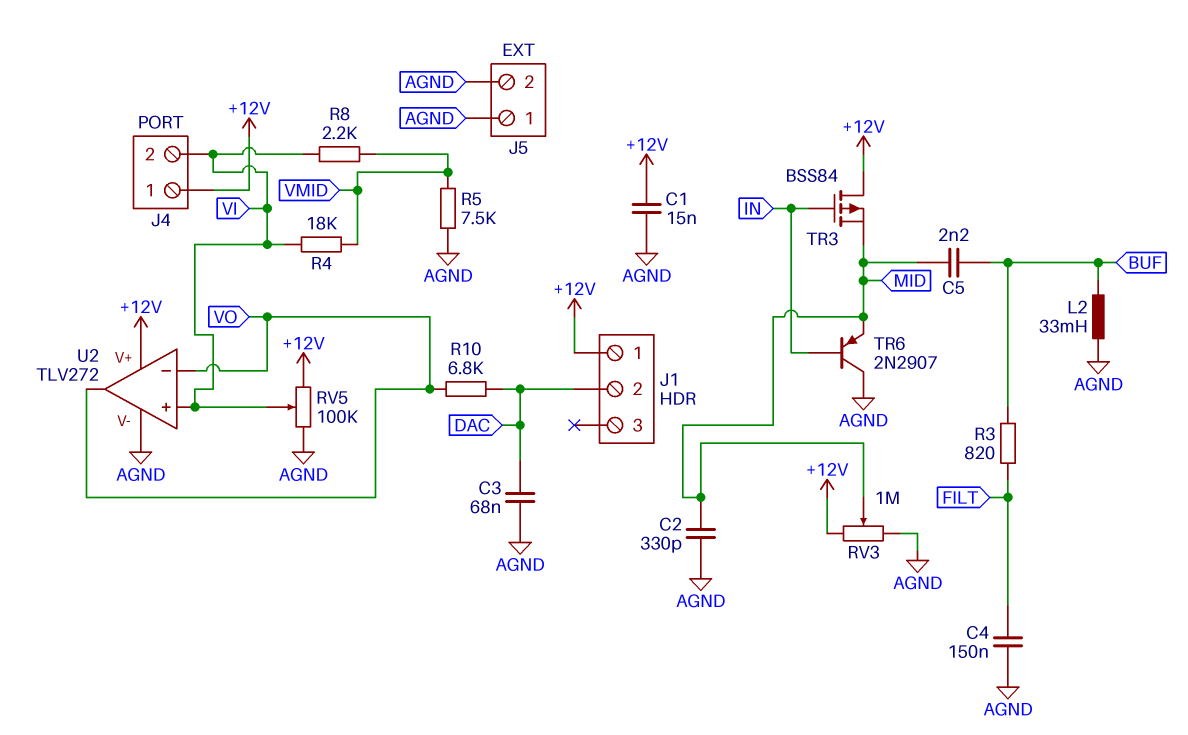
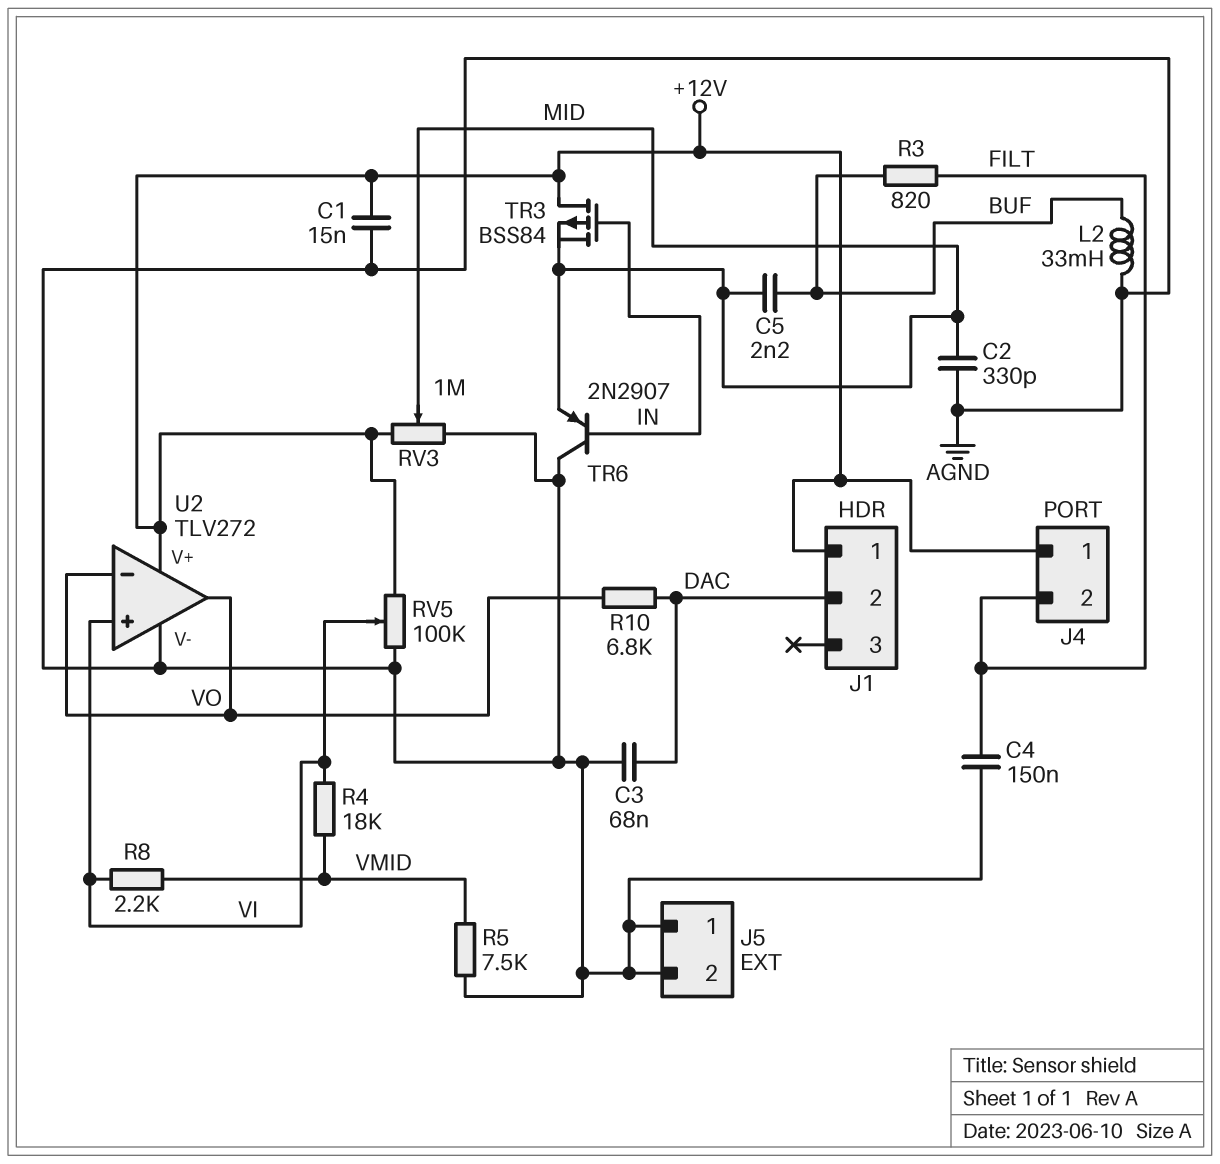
J4 pin 2: VI -> FILT

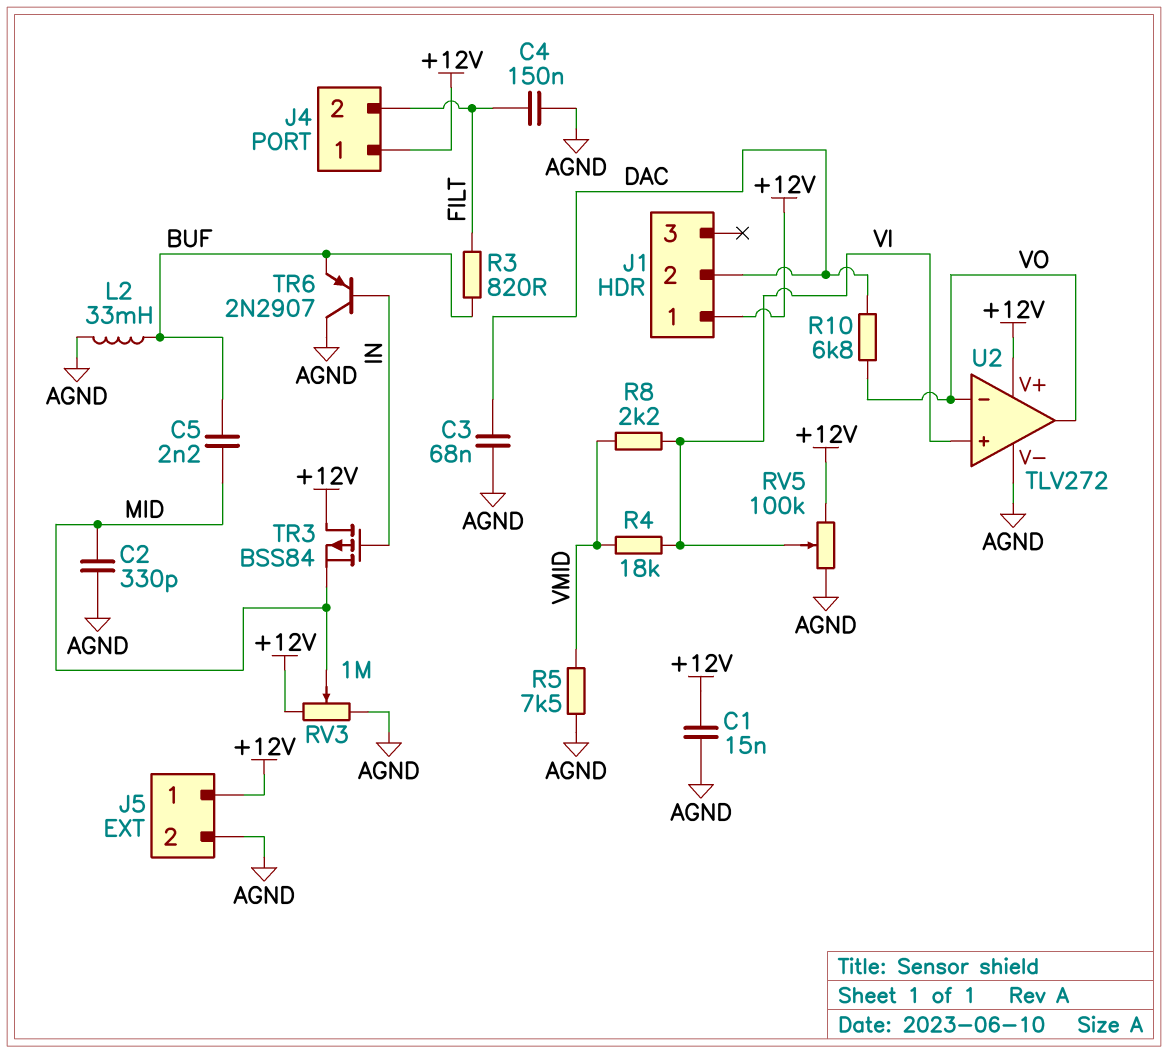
J5 pin 1: AGND -> +12V
TR6: PNP 2N2907 (B IN, C AGND, E MID) -> PNP 2N2907 (B IN, C AGND, E BUF)

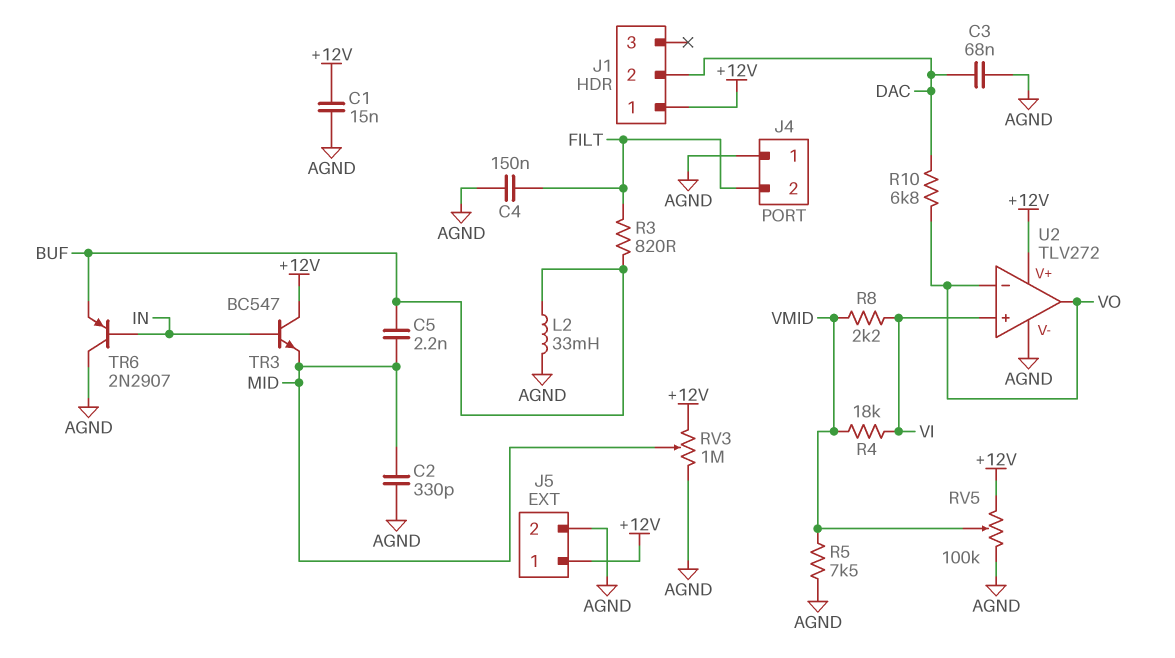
J4 pin 1: +12V -> AGND
RV5: 100k (+12V, AGND, wiper VI) -> 100k (+12V, AGND, wiper VMID)
TR3: PMOS BSS84 (G IN, D +12V, S MID) -> NPN BC547 (B IN, C +12V, E MID)

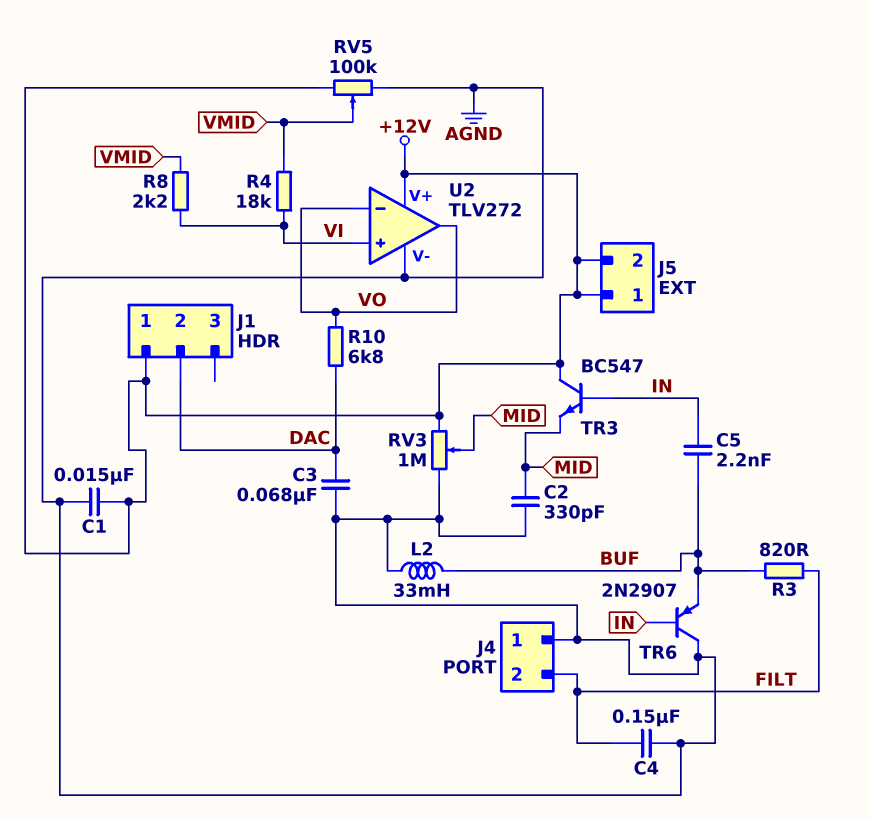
C5: 2.2nF (BUF, MID) -> 2.2nF (BUF, IN)
J5 pin 2: AGND -> +12V
R5: 7.5k (AGND, VMID) -> none

